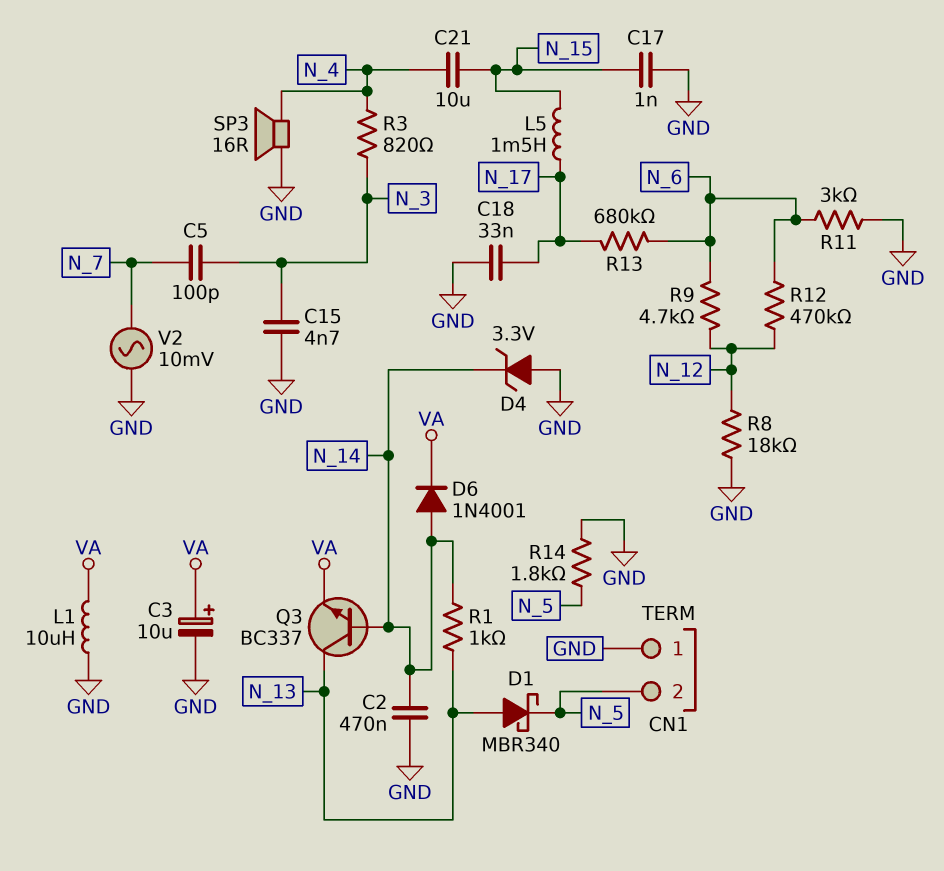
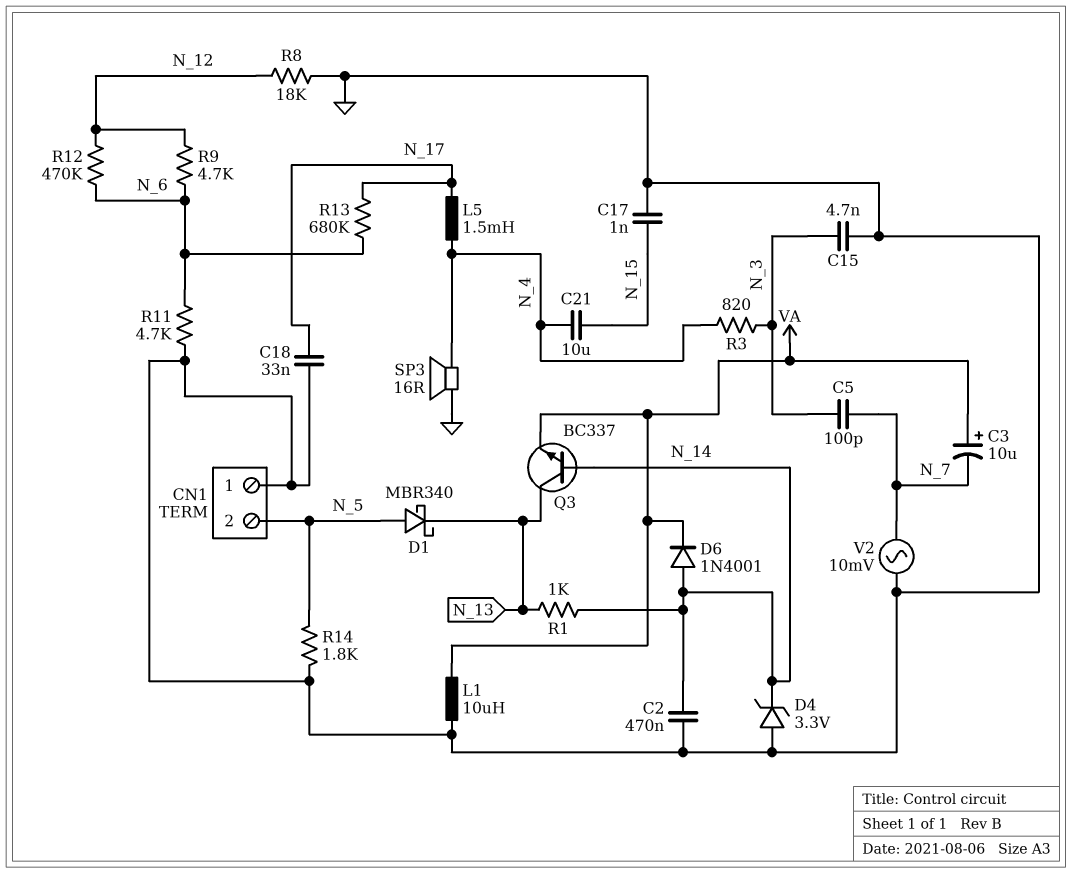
C3: 10uF (plus VA, minus GND) -> 10uF (plus VA, minus N_7)
D1: schottky MBR340 (A N_13, K N_5) -> schottky MBR340 (A N_5, K N_13)
L5: 1.5mH (N_15, N_17) -> 1.5mH (N_4, N_17)
R11: 3k (GND, N_6) -> 4.7k (GND, N_6)

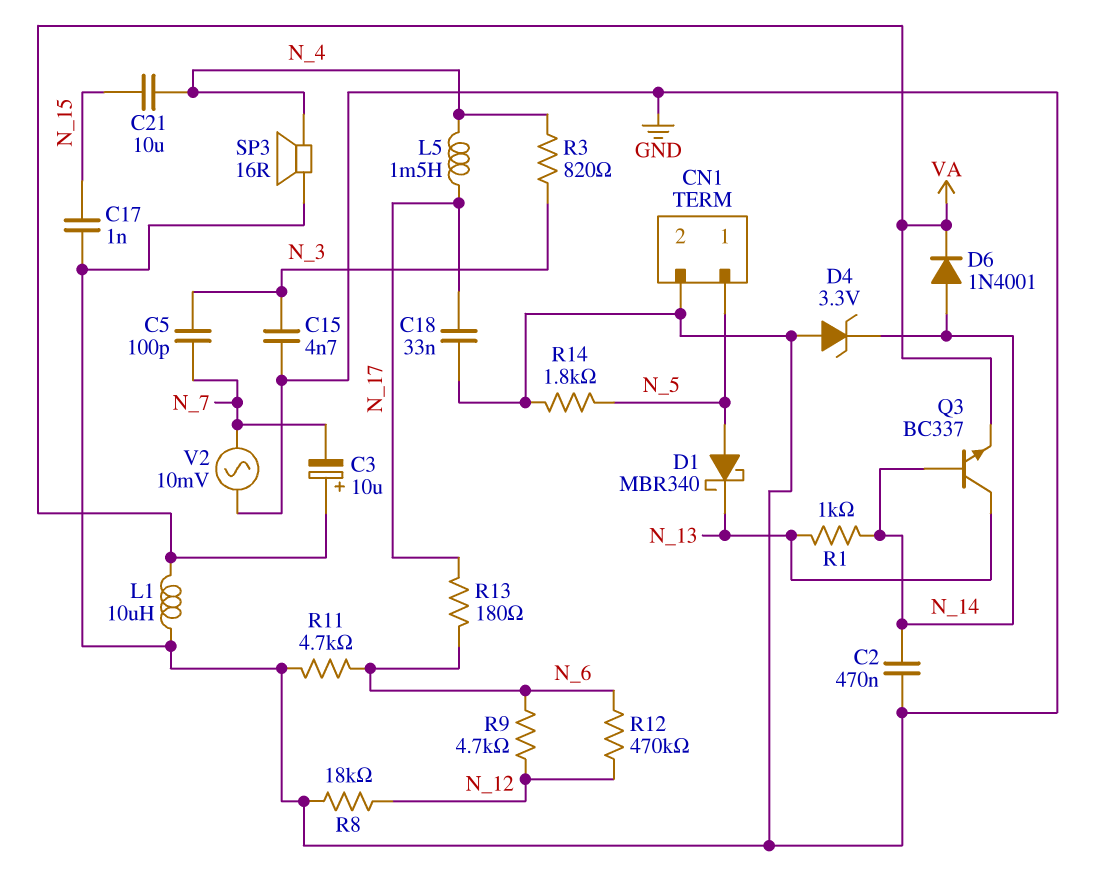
CN1 pin 1: GND -> N_5
CN1 pin 2: N_5 -> GND
R13: 680k (N_6, N_17) -> 180 (N_6, N_17)

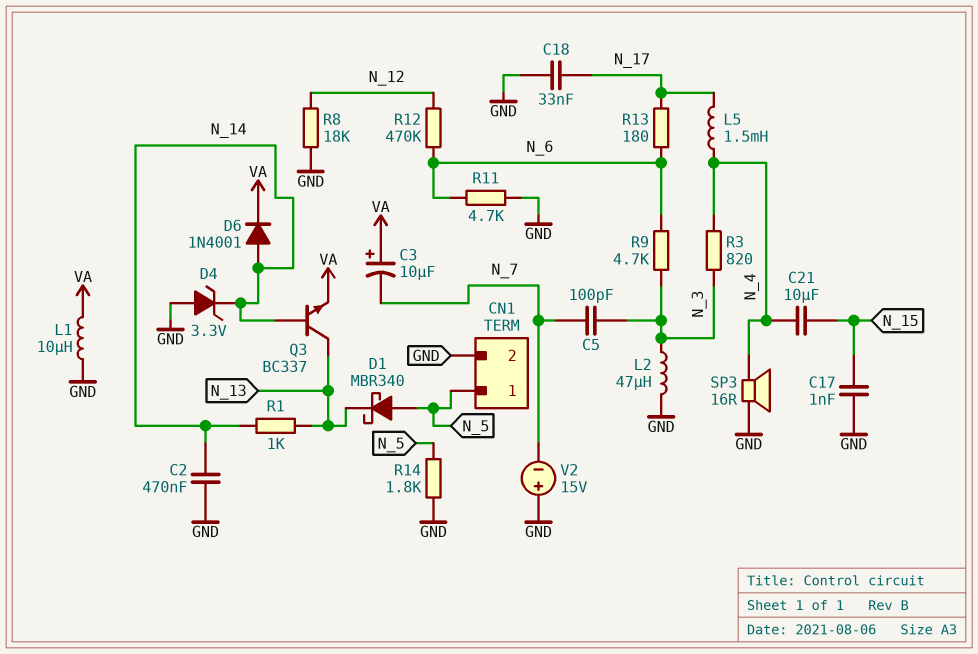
C15: 4.7nF (GND, N_3) -> none
L2: none -> 47uH (GND, N_3)
R9: 4.7k (N_6, N_12) -> 4.7k (N_3, N_6)
V2: AC 10mV (GND, N_7) -> 15V (plus GND, minus N_7)

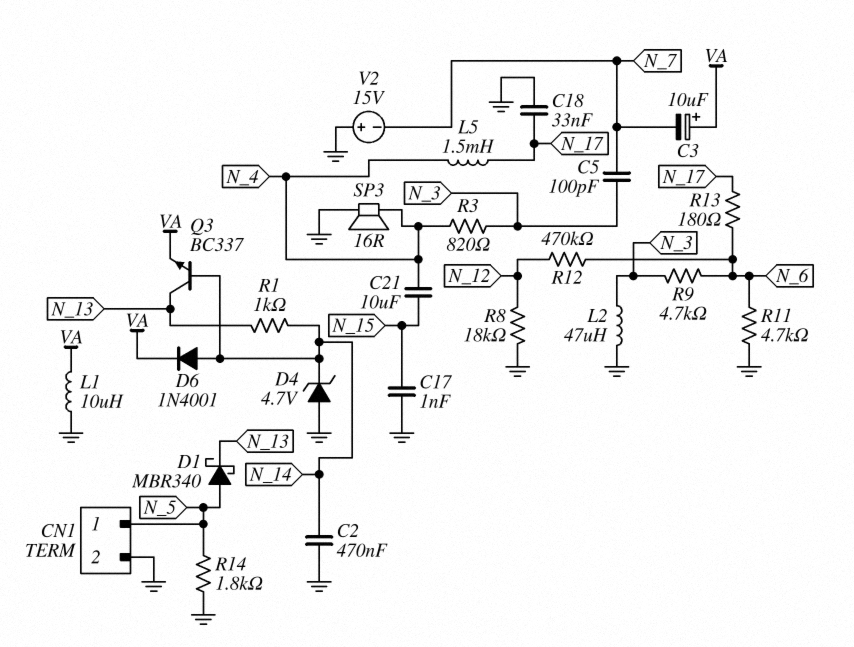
D4: zener 3.3V (A GND, K N_14) -> zener 4.7V (A GND, K N_14)

